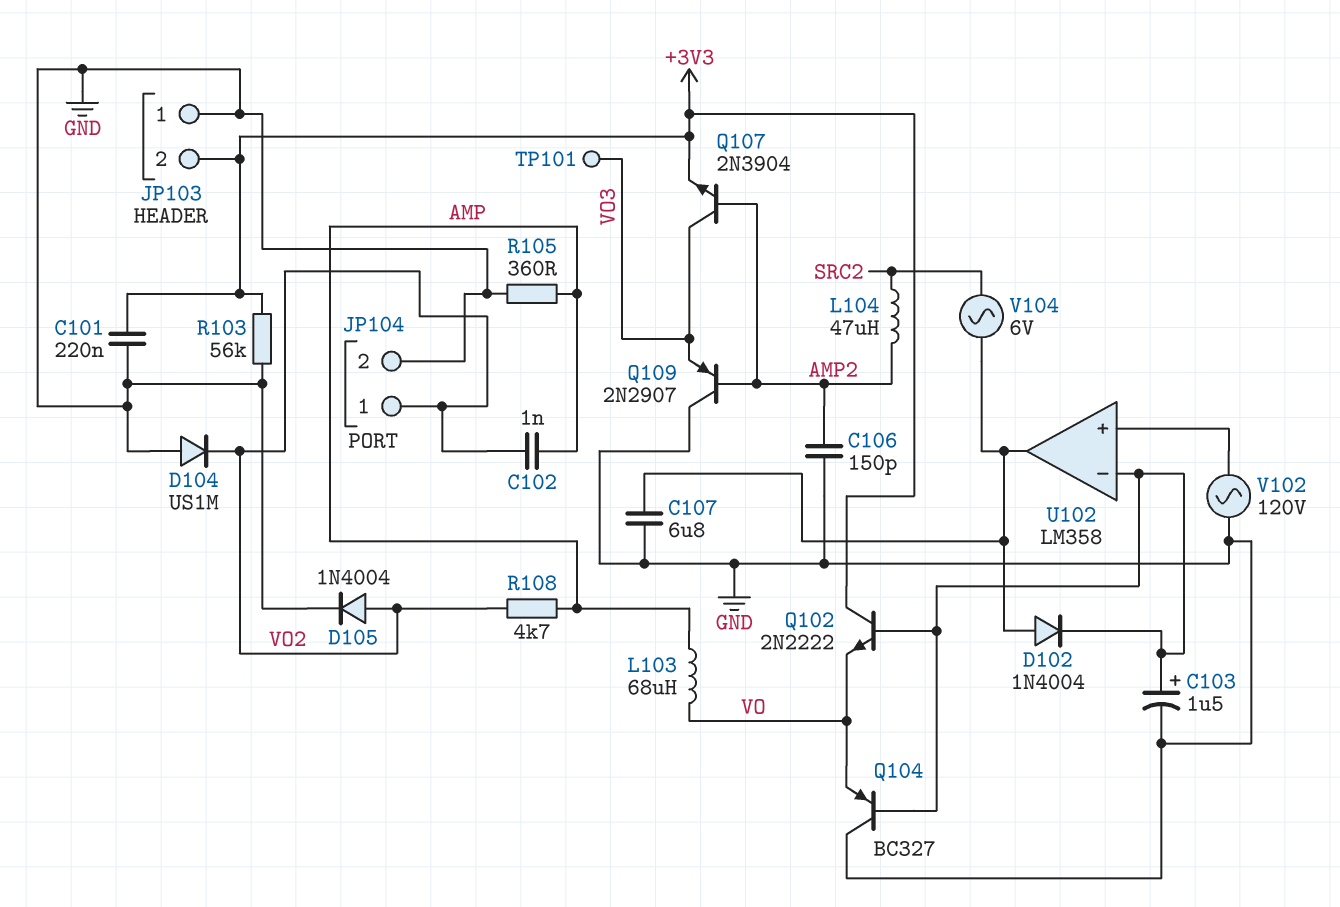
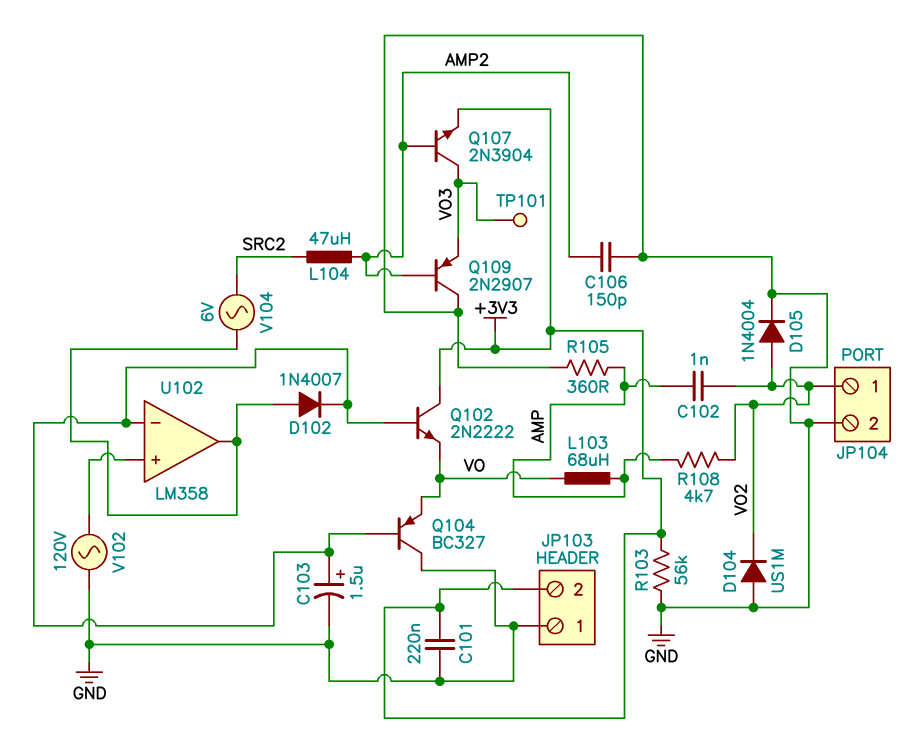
C107: 6.8uF (GND, U102/out) -> none
D102: diode 1N4004 (A U102/out, K U102/in-) -> diode 1N4007 (A U102/out, K U102/in-)

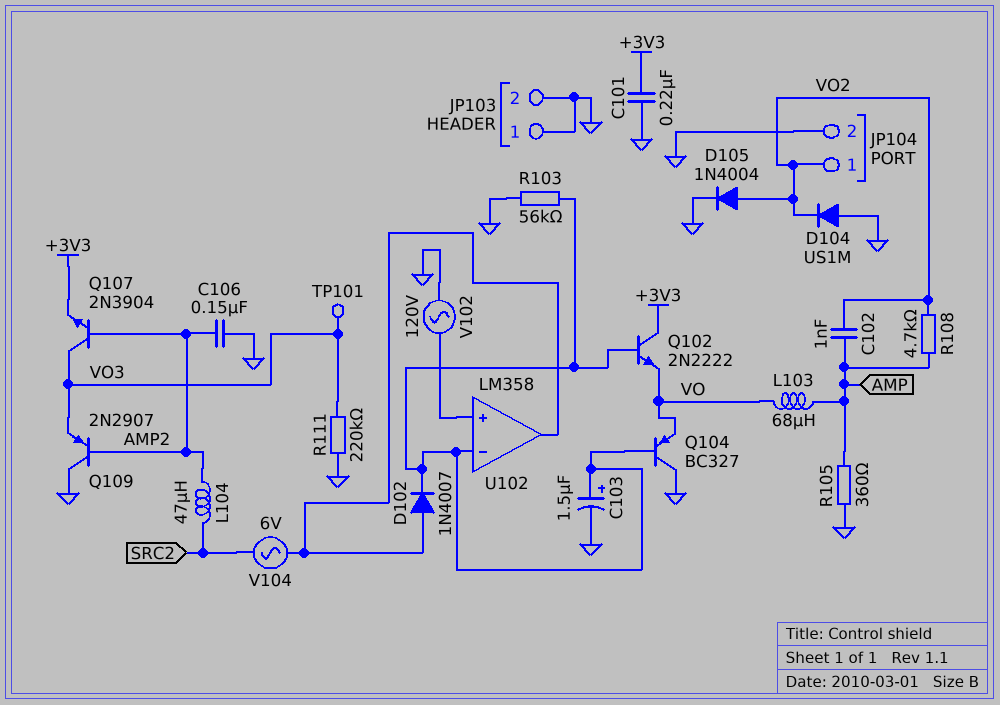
C106: 150pF (AMP2, GND) -> 150nF (AMP2, GND)
JP103 pin 2: +3V3 -> GND
R103: 56k (+3V3, GND) -> 56k (GND, U102/in-)
R111: none -> 220k (GND, VO3)

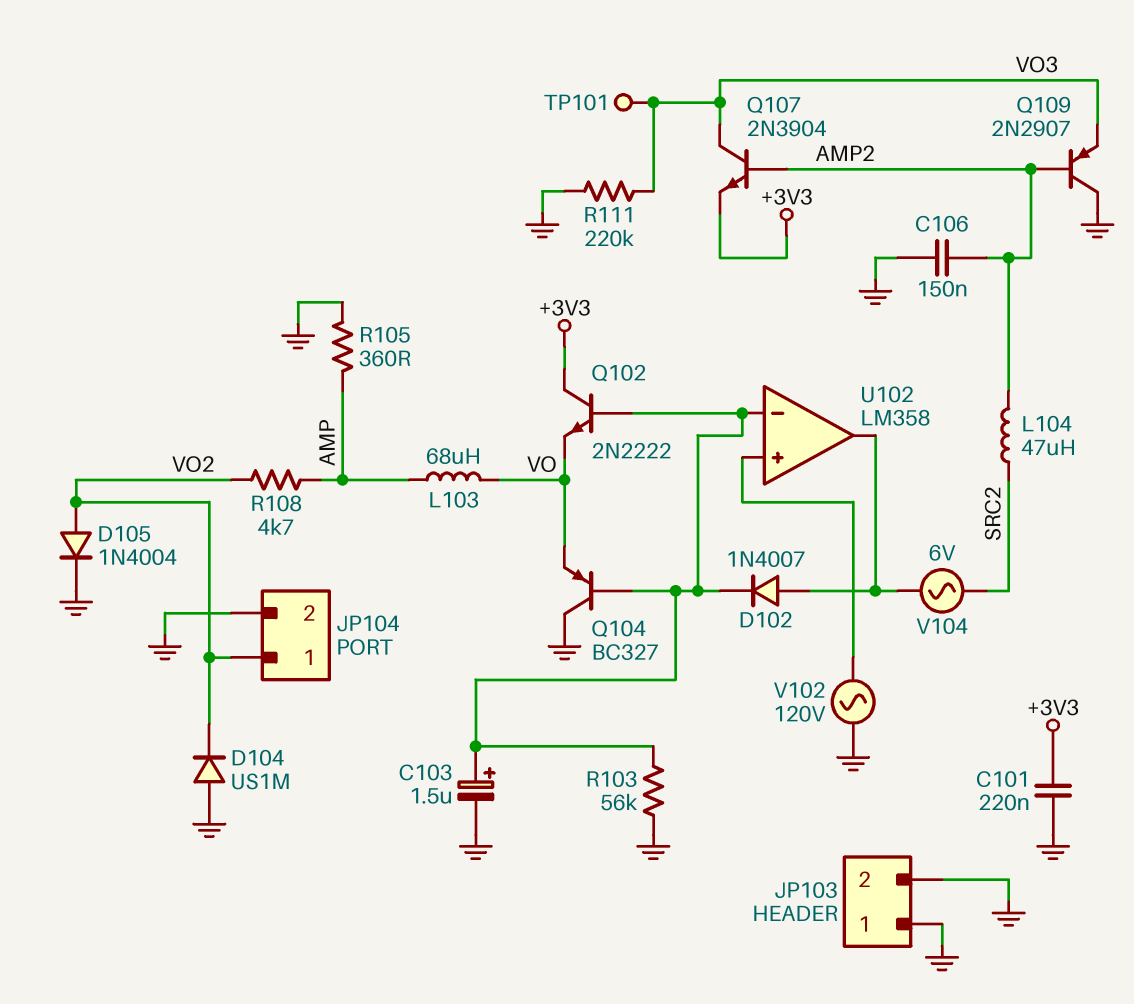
C102: 1nF (AMP, VO2) -> none

